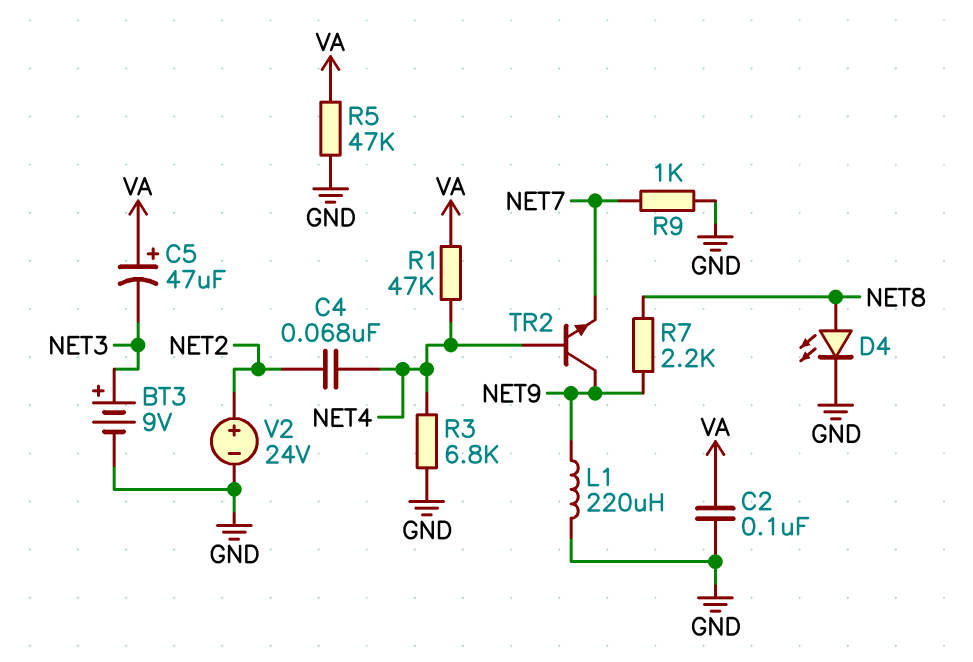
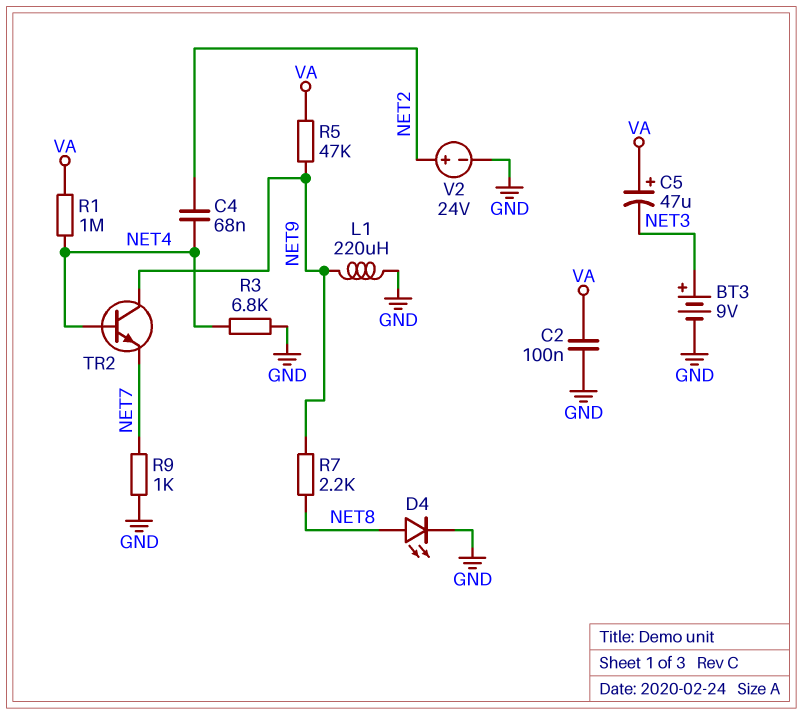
R1: 47k (NET4, VA) -> 1M (NET4, VA)
R5: 47k (GND, VA) -> 47k (NET9, VA)

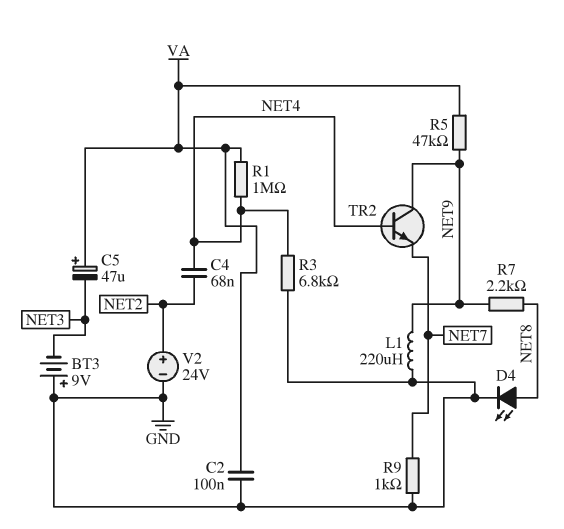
BT3: 9V (plus NET3, minus GND) -> 9V (plus GND, minus NET3)

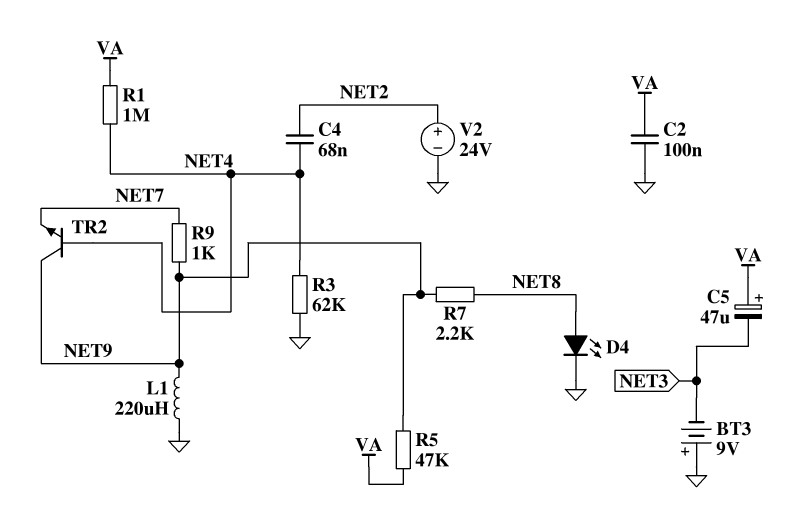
R3: 6.8k (GND, NET4) -> 62k (GND, NET4)
R9: 1k (GND, NET7) -> 1k (NET7, NET9)

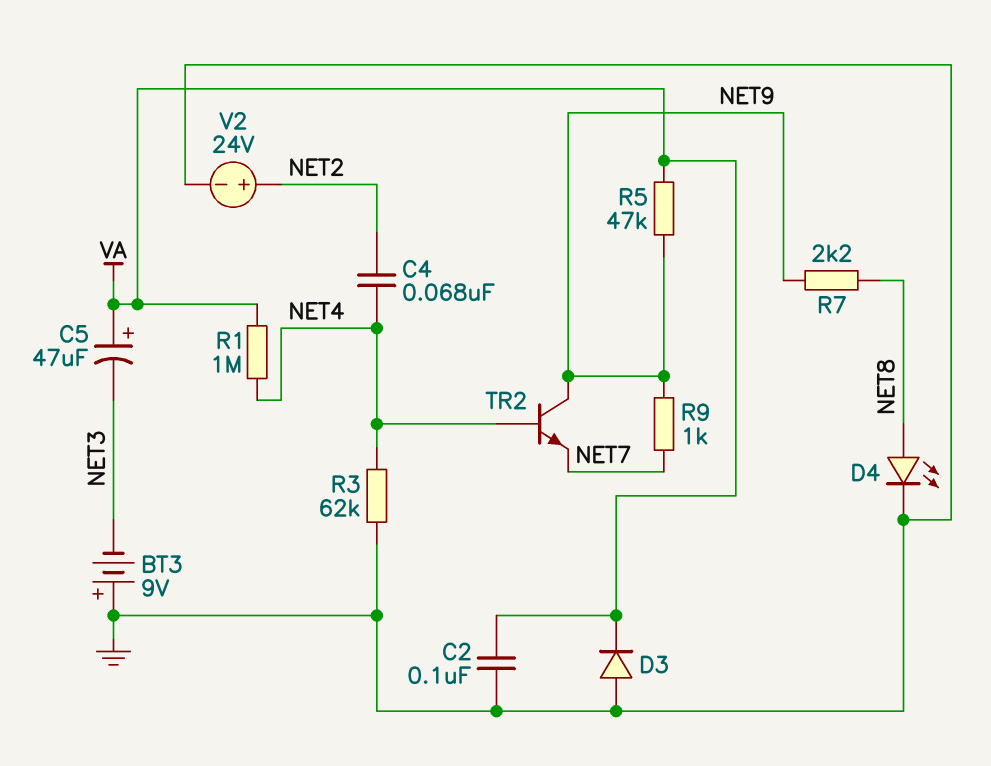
D3: none -> diode (A GND, K VA)
L1: 220uH (GND, NET9) -> none

